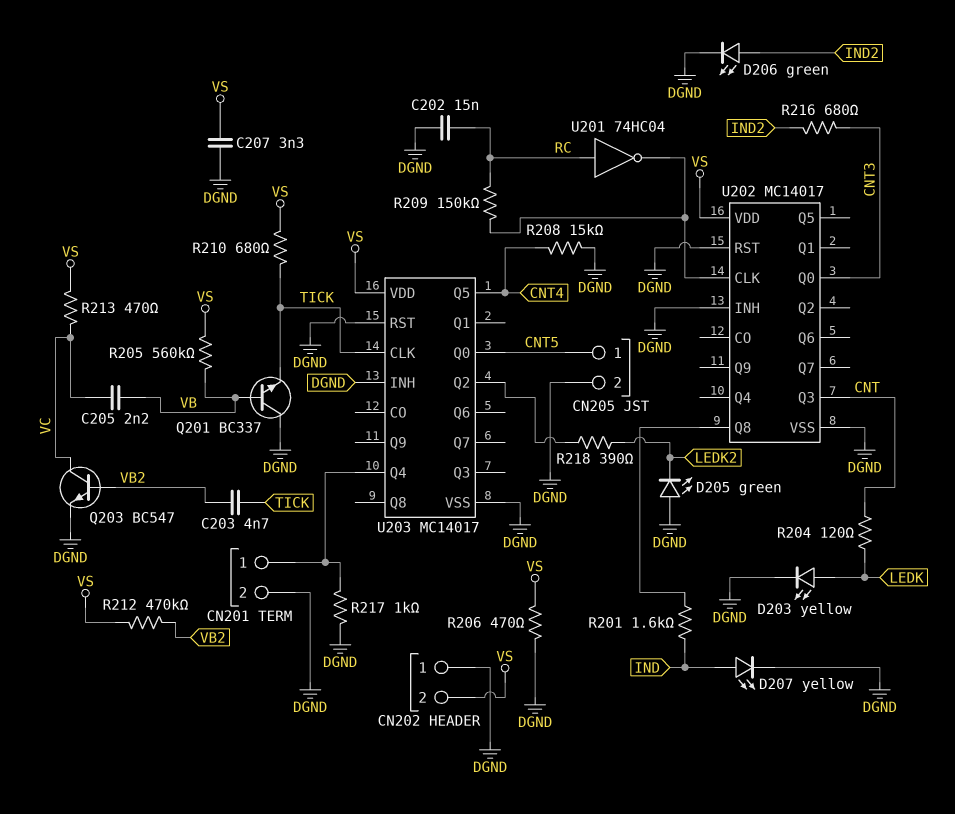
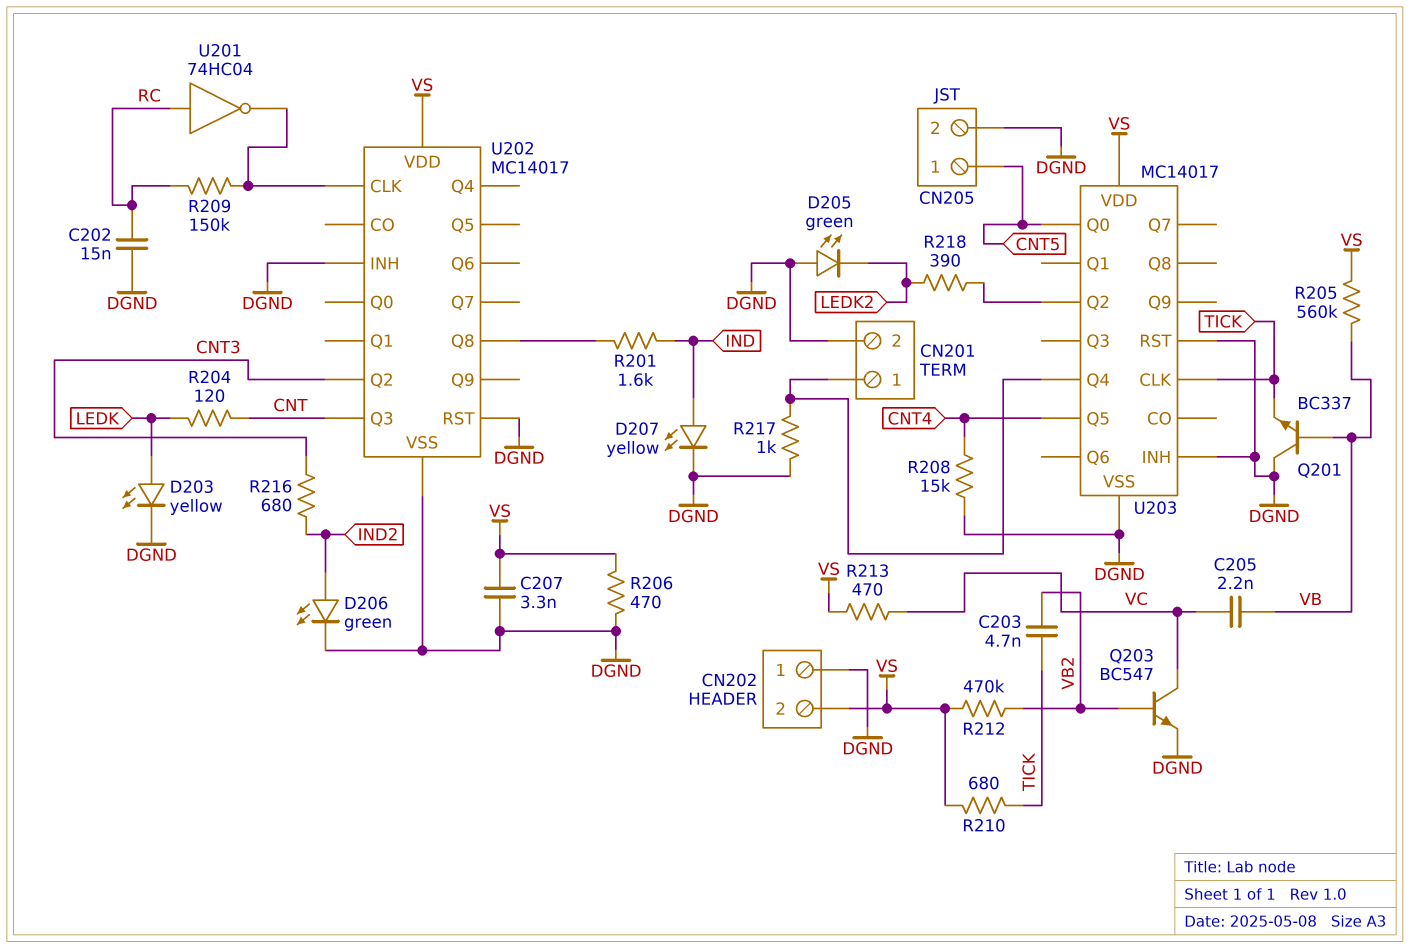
U202 pin Q0: CNT3 -> none
U202 pin Q2: none -> CNT3

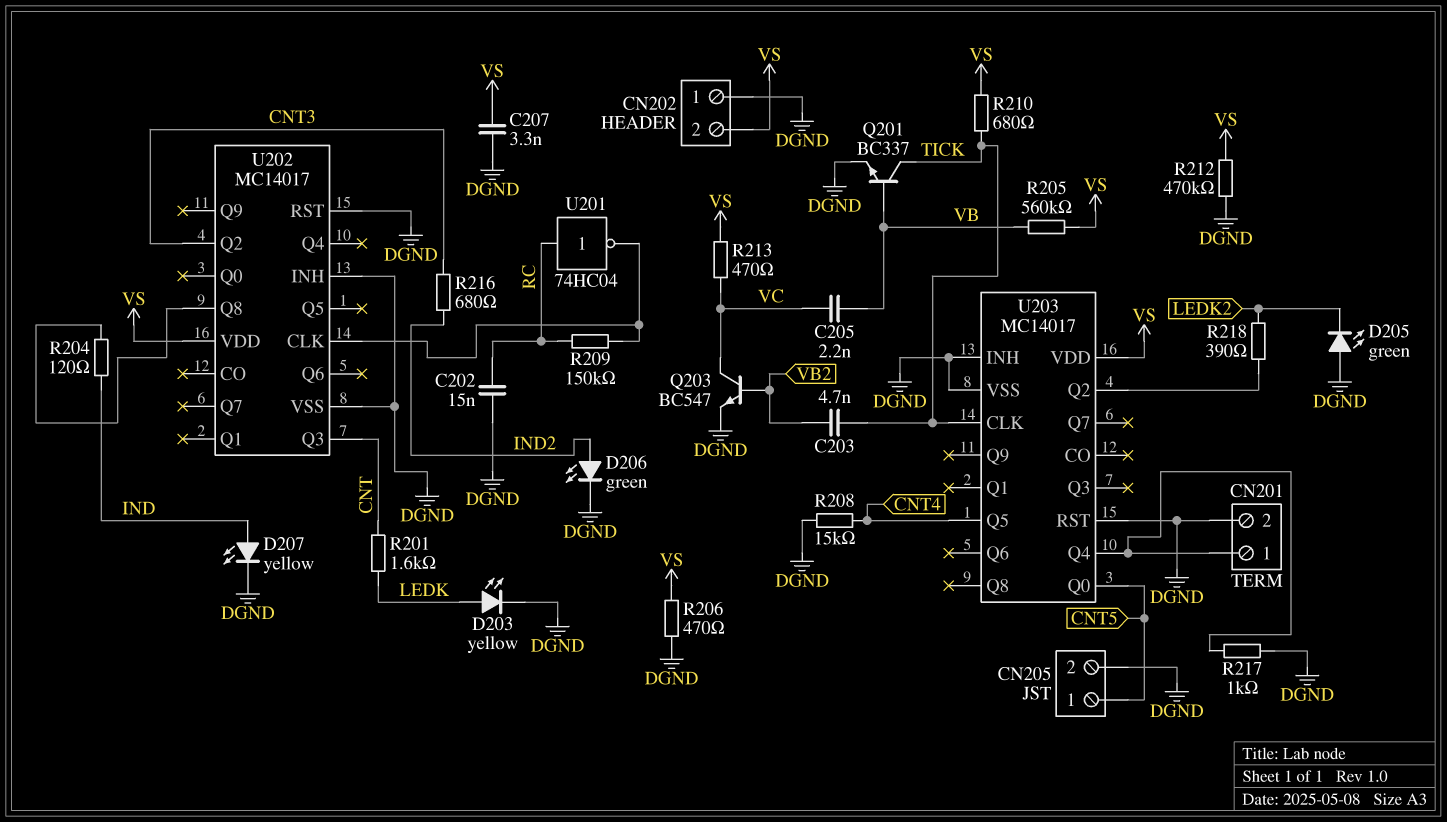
Q201: NPN BC337 (B VB, C DGND, E TICK) -> NPN BC337 (B VB, C TICK, E DGND)
R201: 1.6k (IND, U202/Q8) -> 1.6k (CNT, LEDK)
R204: 120 (CNT, LEDK) -> 120 (IND, U202/Q8)
R212: 470k (VB2, VS) -> 470k (DGND, VS)

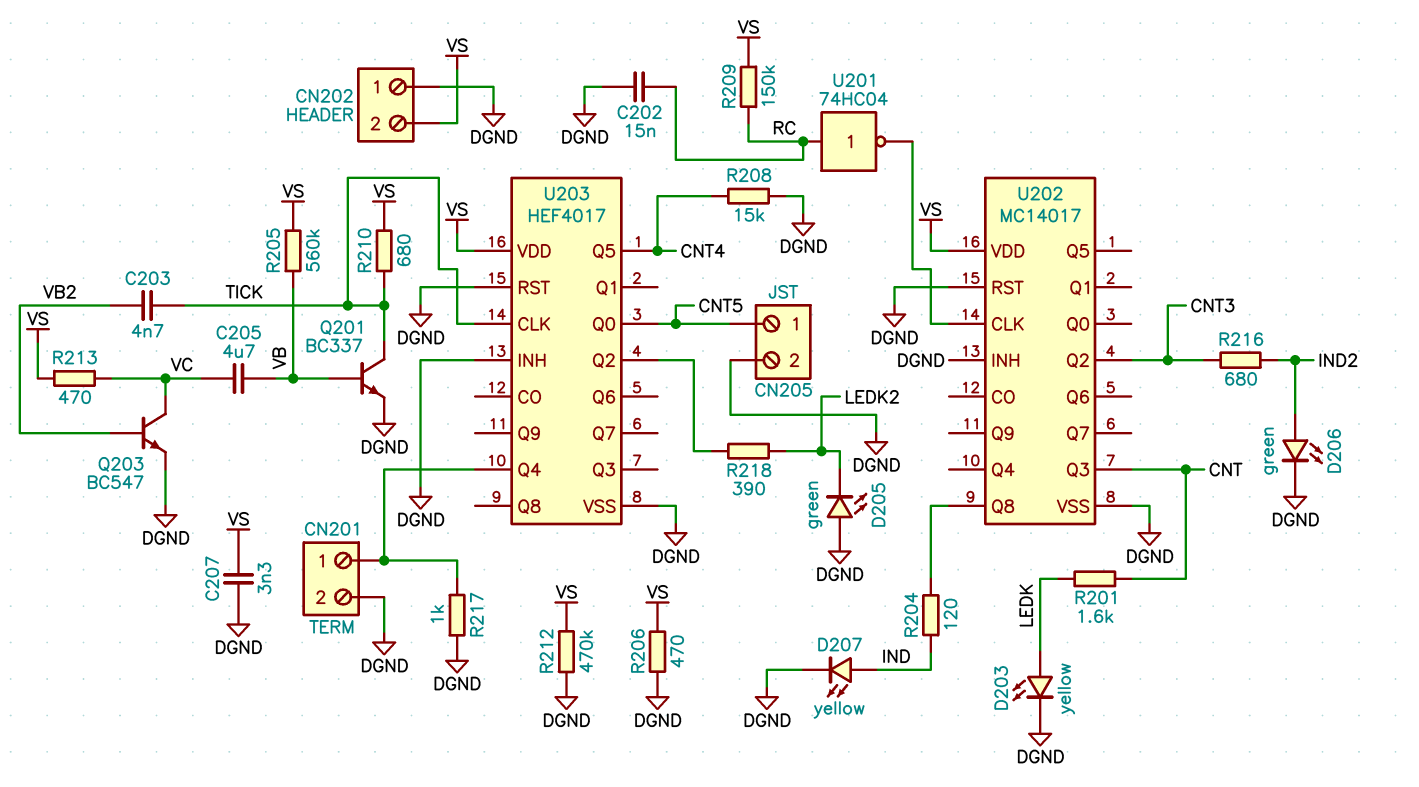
C205: 2.2nF (VB, VC) -> 4.7uF (VB, VC)
R209: 150k (RC, U202/CLK) -> 150k (RC, VS)
U203: MC14017 -> HEF4017

